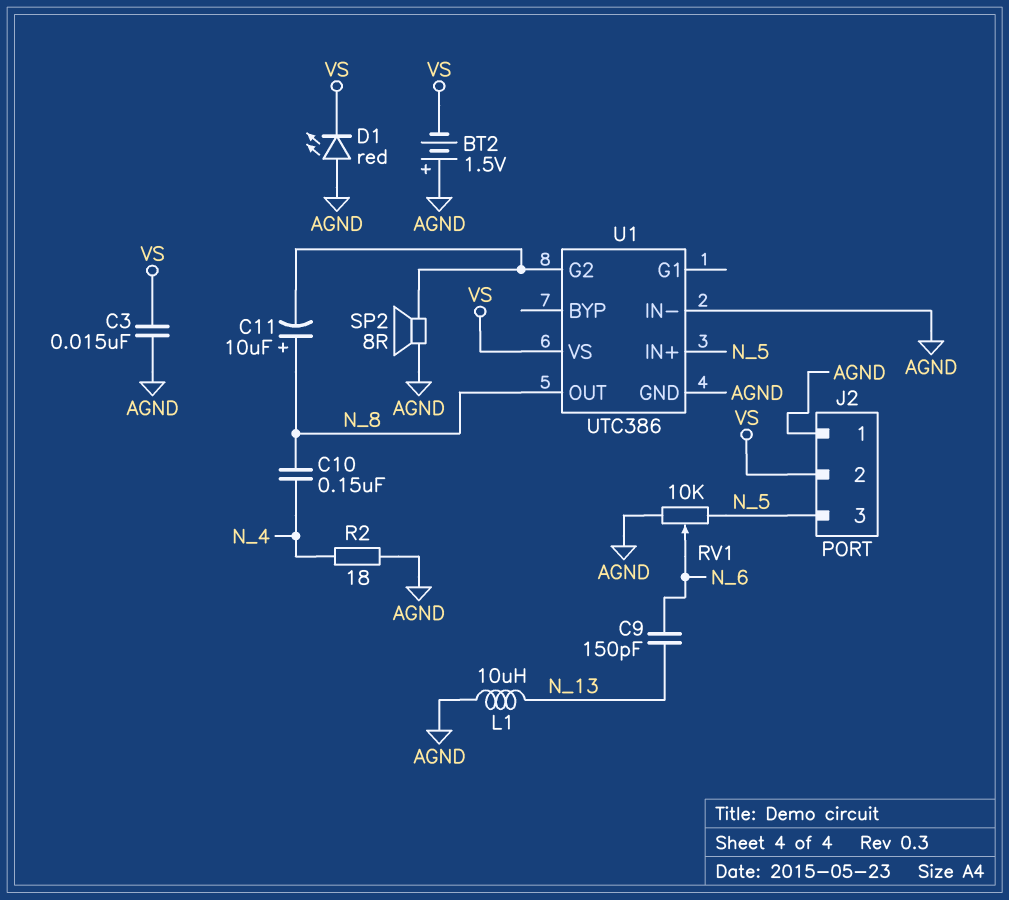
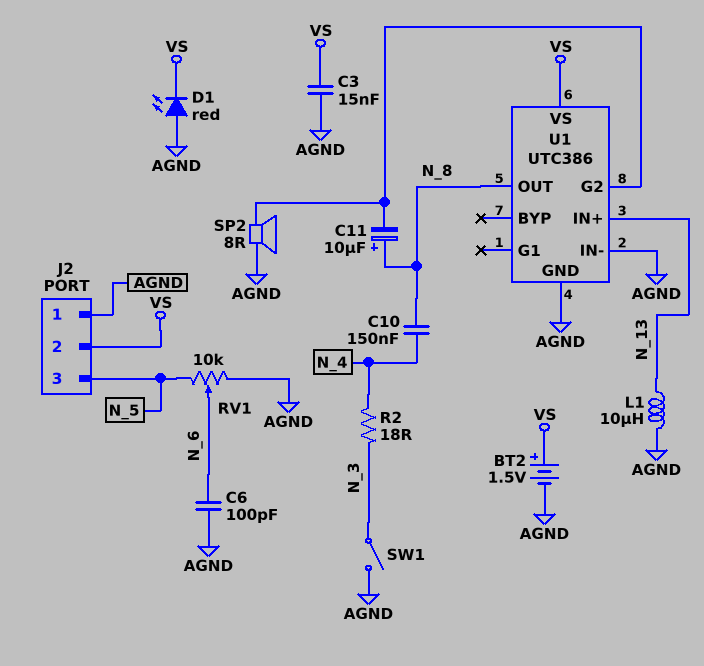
BT2: 1.5V (plus AGND, minus VS) -> 1.5V (plus VS, minus AGND)
C6: none -> 100pF (AGND, N_6)
C9: 150pF (N_6, N_13) -> none
R2: 18 (AGND, N_4) -> 18 (N_3, N_4)
SW1: none -> switch (AGND, N_3)
U1 pin IN+: N_5 -> N_13

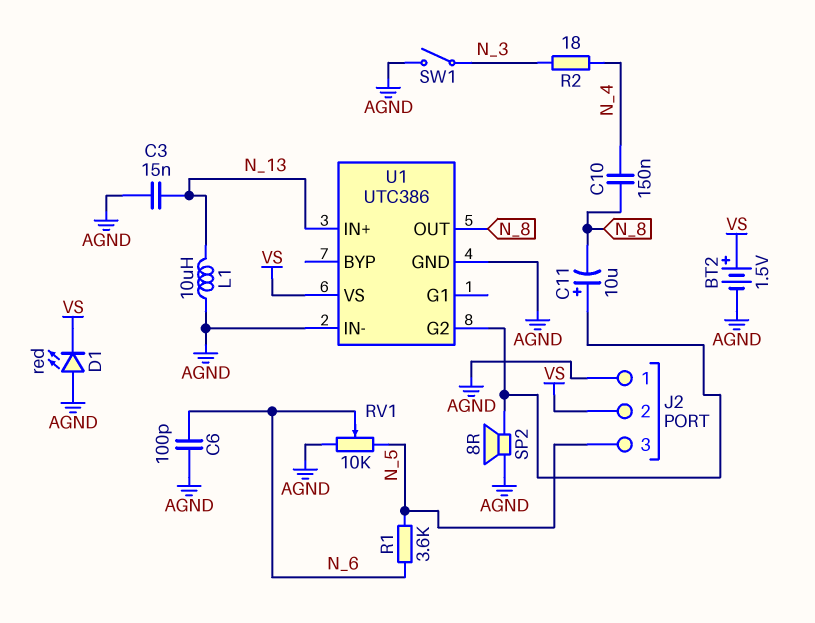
C3: 15nF (AGND, VS) -> 15nF (AGND, N_13)
C11: 10uF (plus N_8, minus U1/G2) -> 10uF (plus U1/G2, minus N_8)
R1: none -> 3.6k (N_5, N_6)

